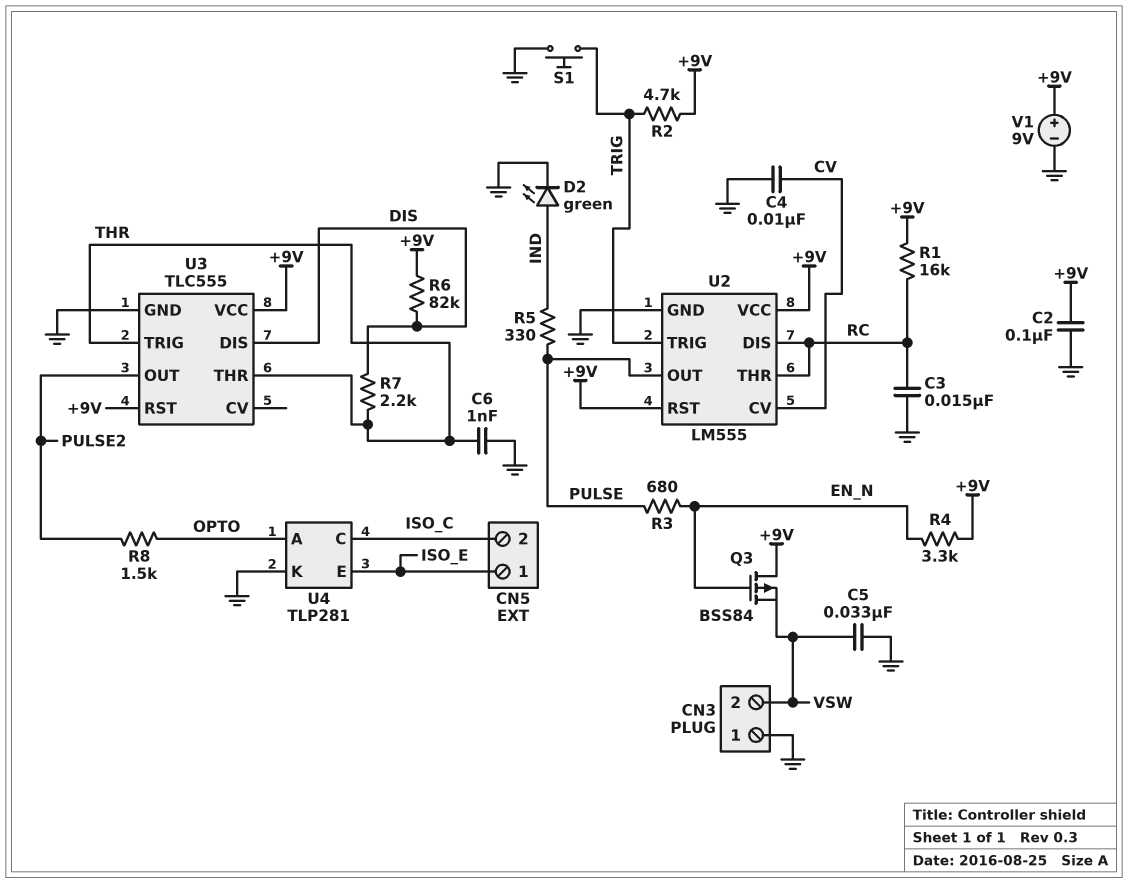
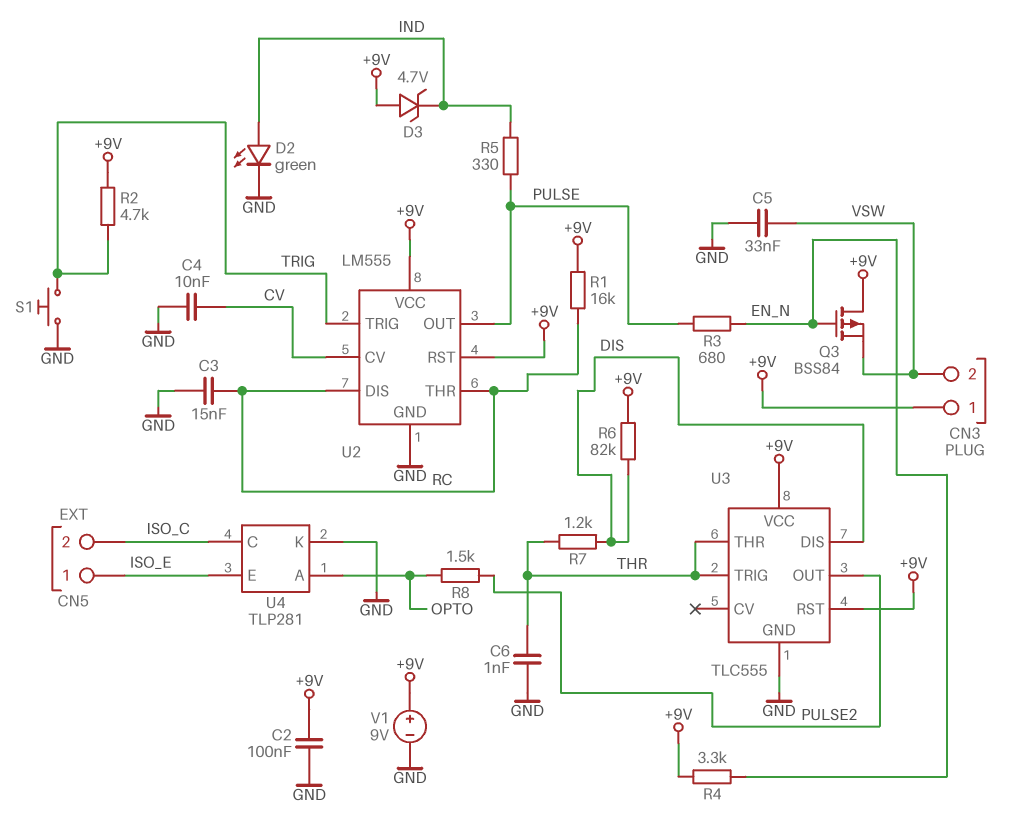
CN3 pin 1: GND -> +9V
D3: none -> zener 4.7V (A +9V, K IND)
R7: 2.2k (DIS, THR) -> 1.2k (DIS, THR)

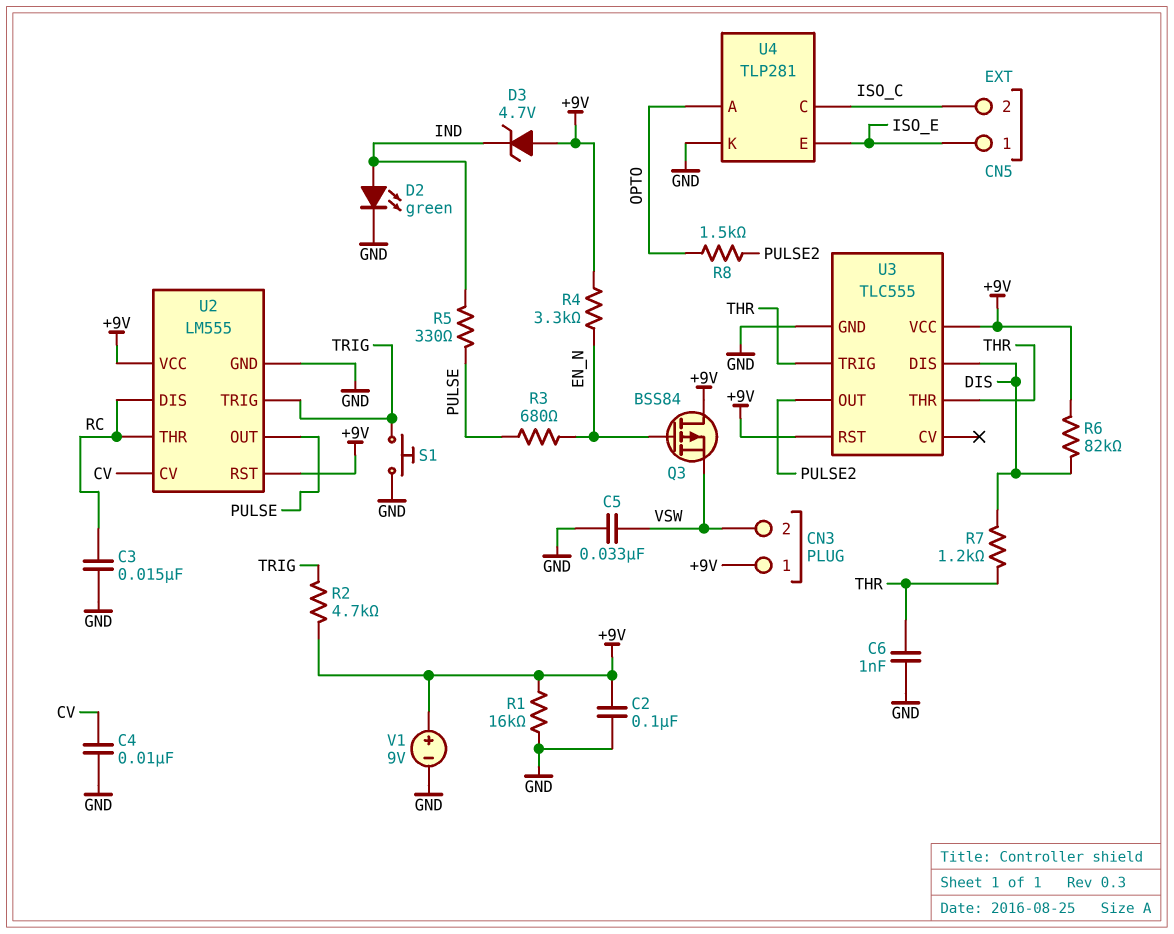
R1: 16k (+9V, RC) -> 16k (+9V, GND)

